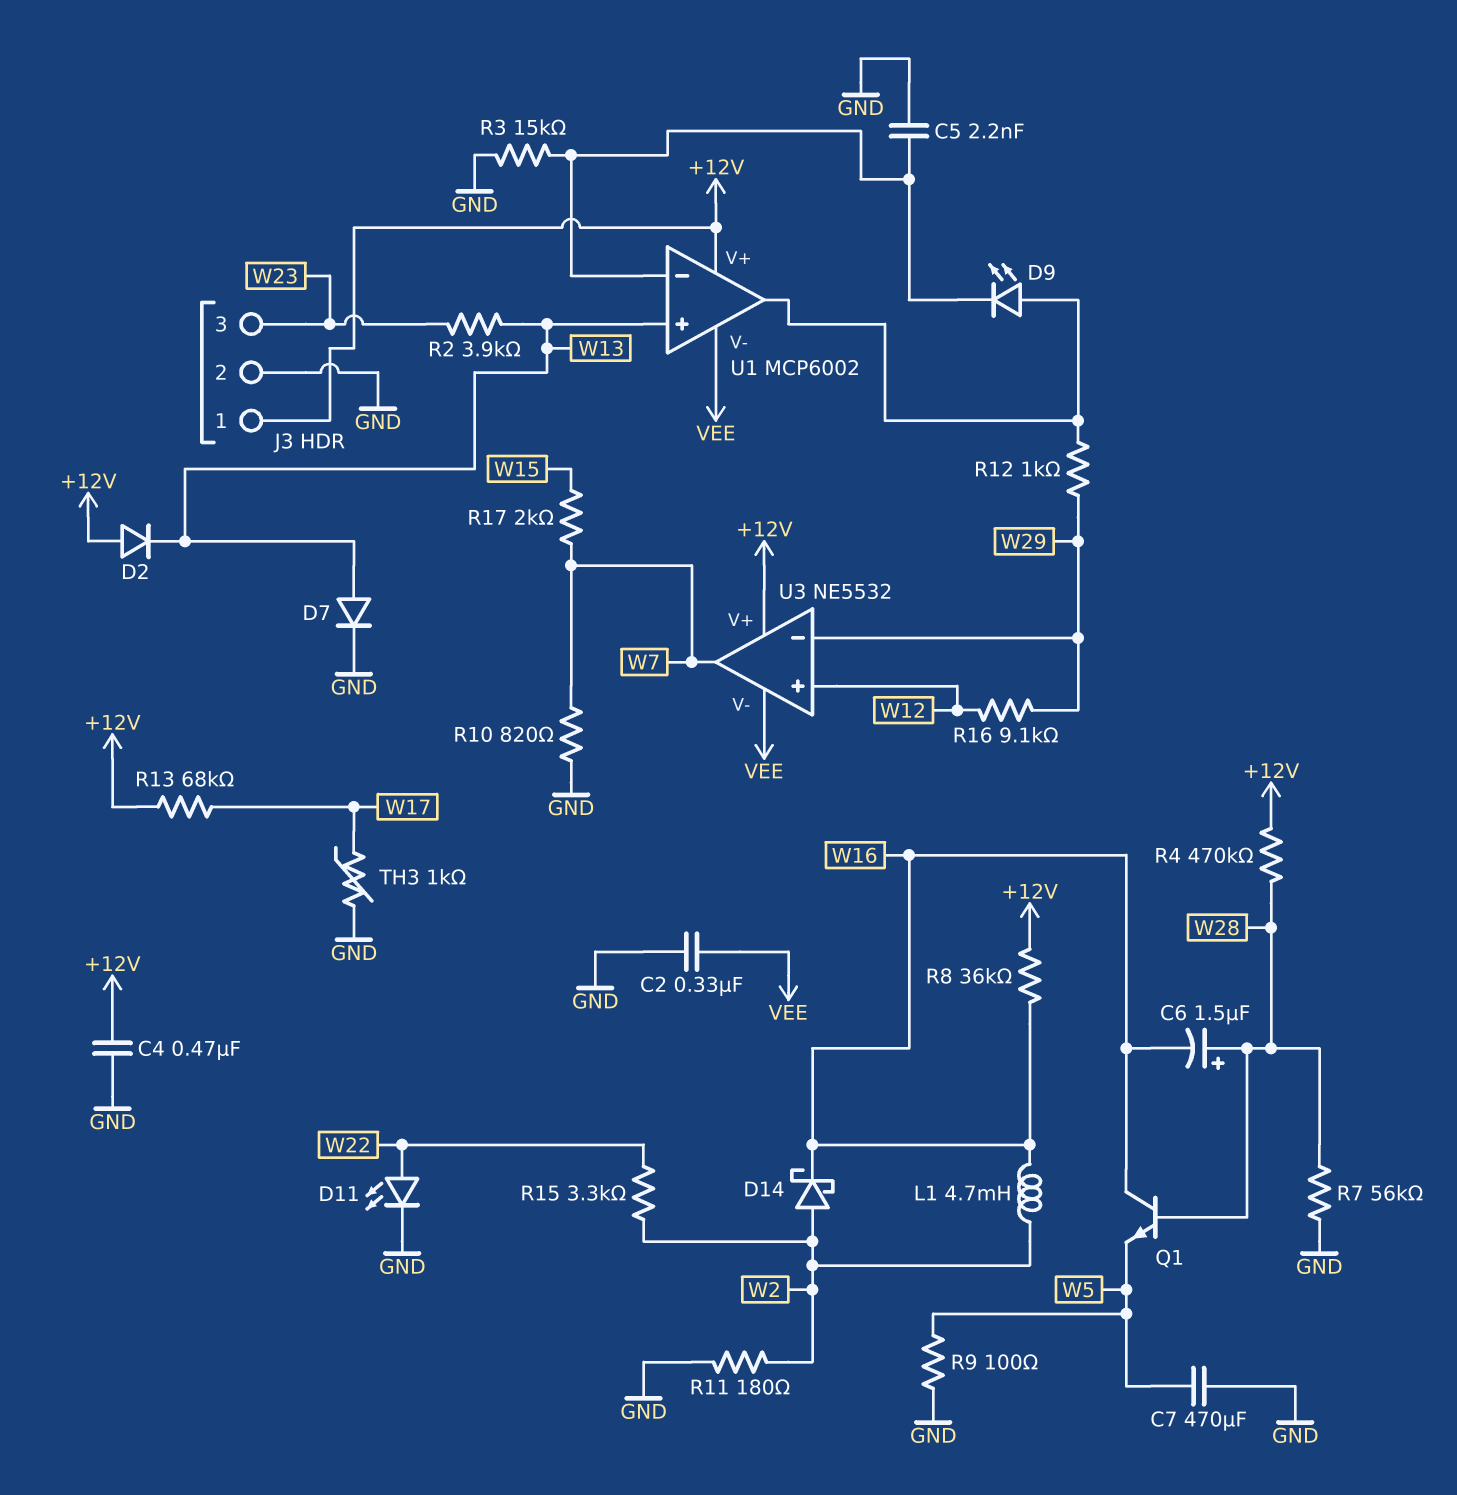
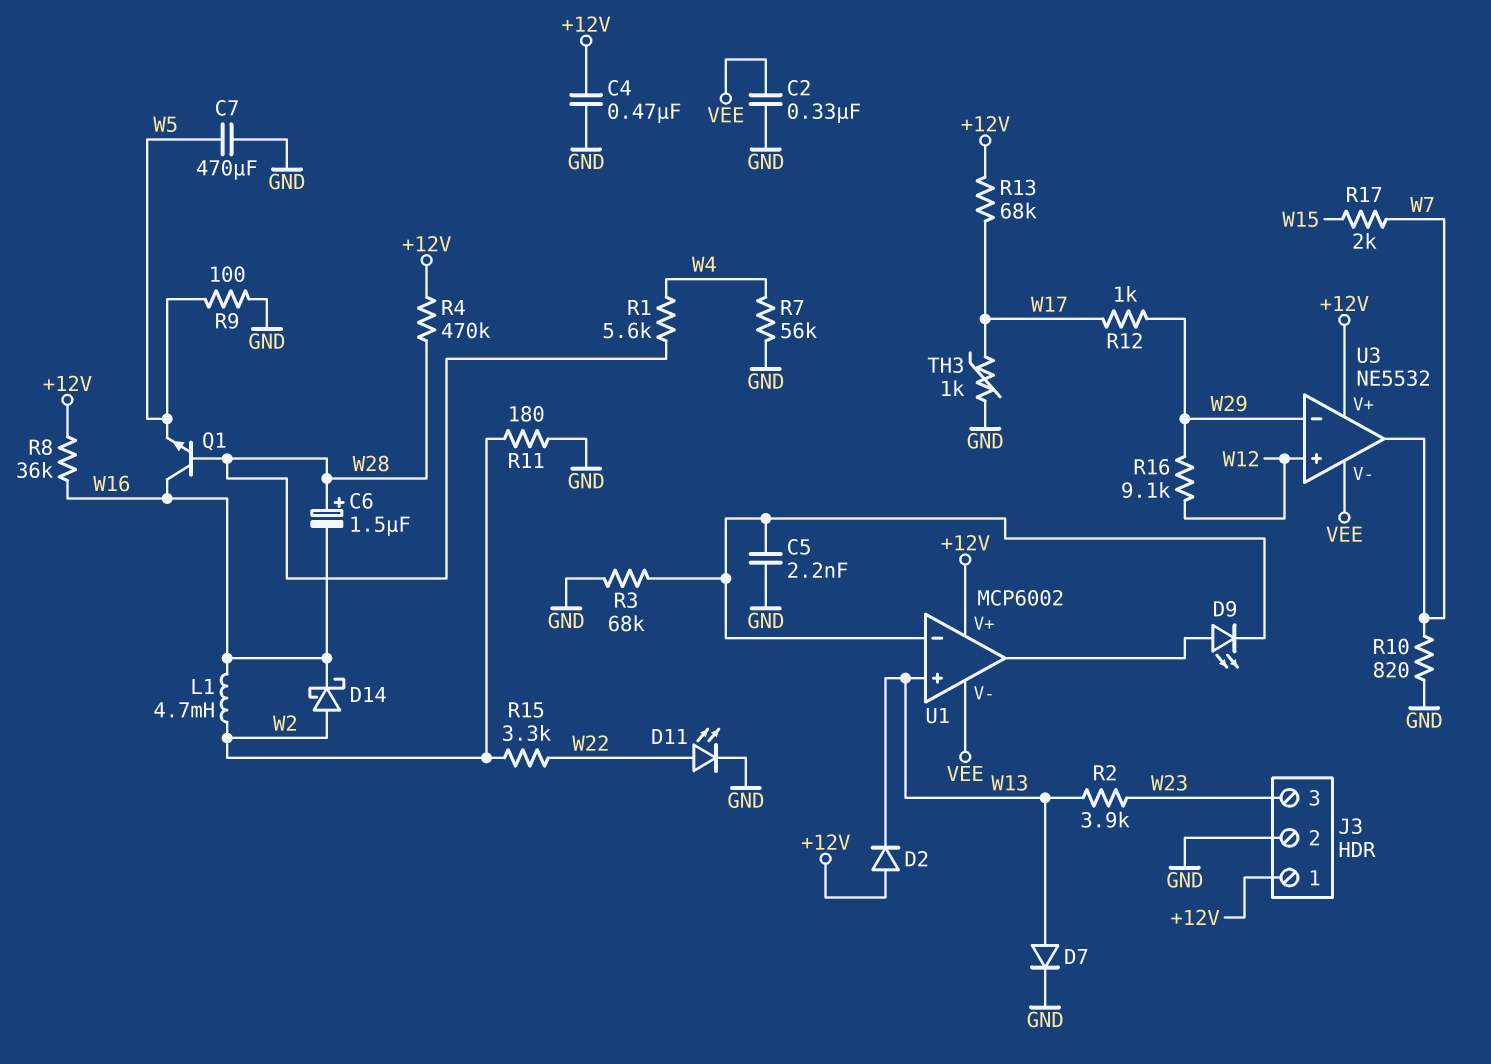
R1: none -> 5.6k (W4, W28)
R3: 15k (GND, U1/in-) -> 68k (GND, U1/in-)
R7: 56k (GND, W28) -> 56k (GND, W4)
R12: 1k (U1/out, W29) -> 1k (W17, W29)

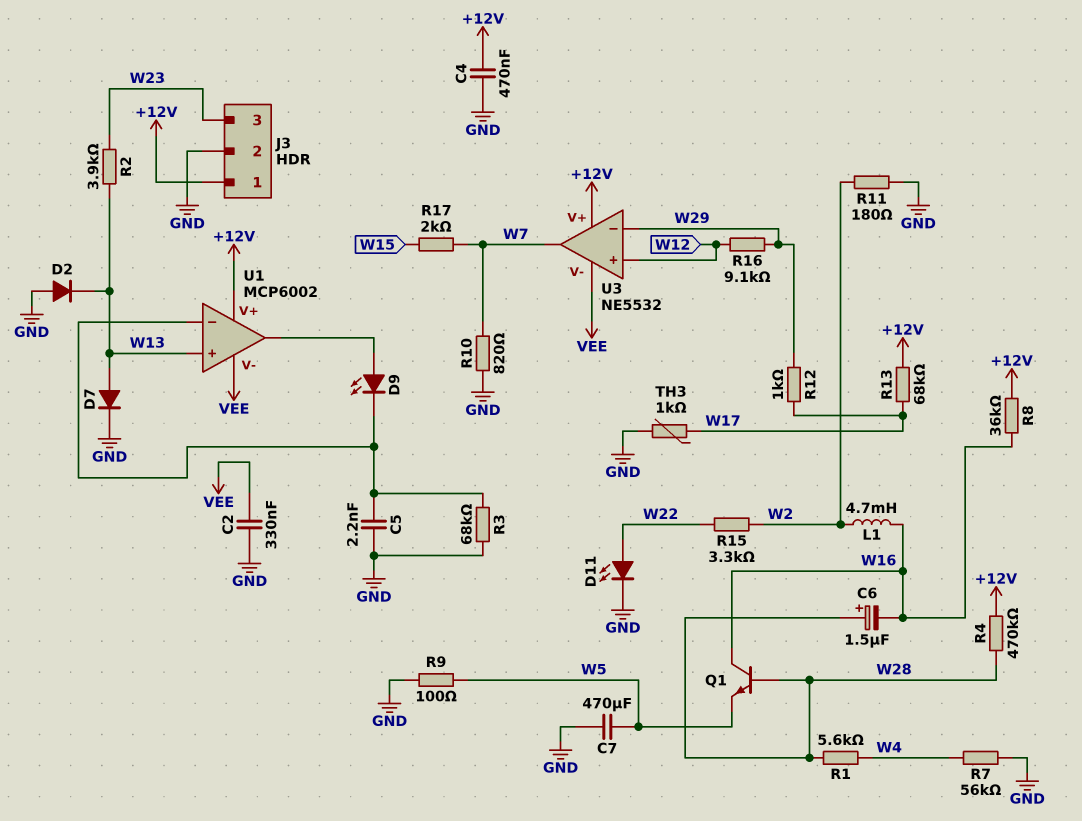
D2: diode (A +12V, K W13) -> diode (A GND, K W13)
D14: schottky (A W2, K W16) -> none

